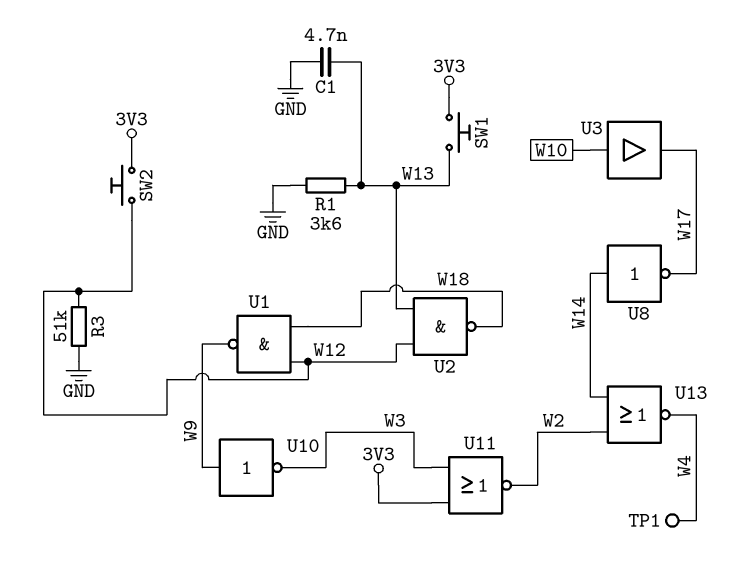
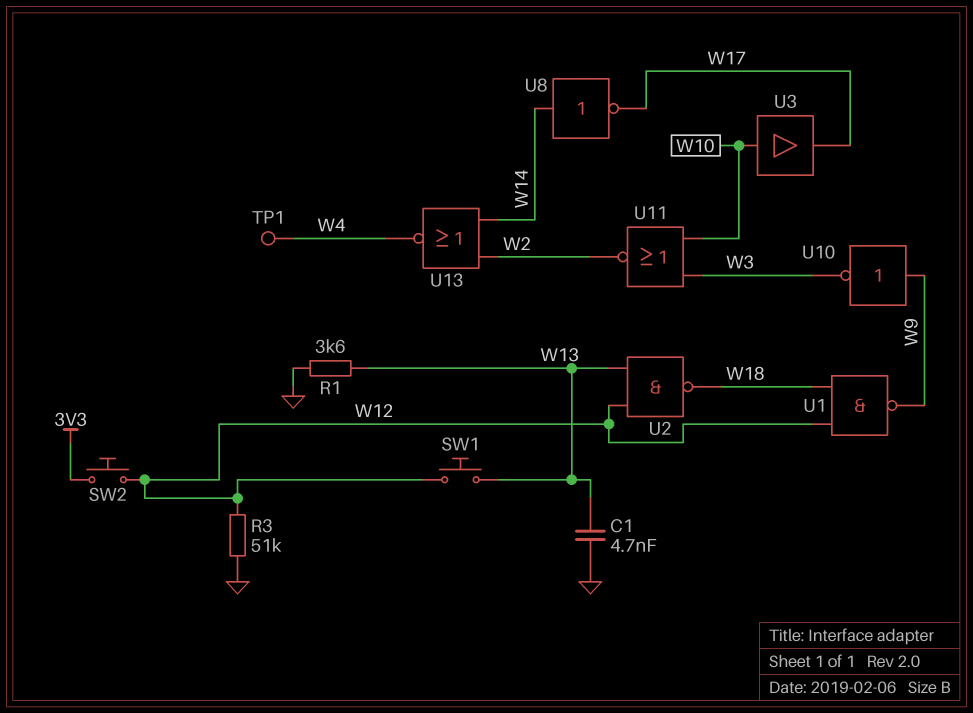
SW1: button (3V3, W13) -> button (W12, W13)
U11: NOR (in 3V3, in W3, out W2) -> NOR (in W3, in W10, out W2)

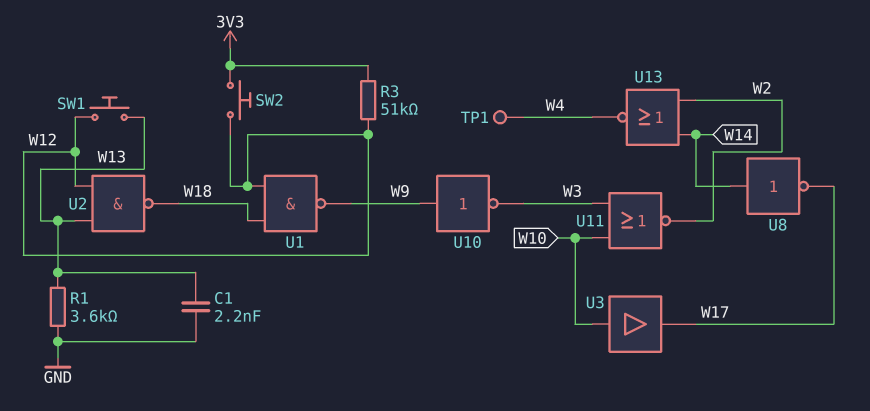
C1: 4.7nF (GND, W13) -> 2.2nF (GND, W13)
R3: 51k (GND, W12) -> 51k (3V3, W12)

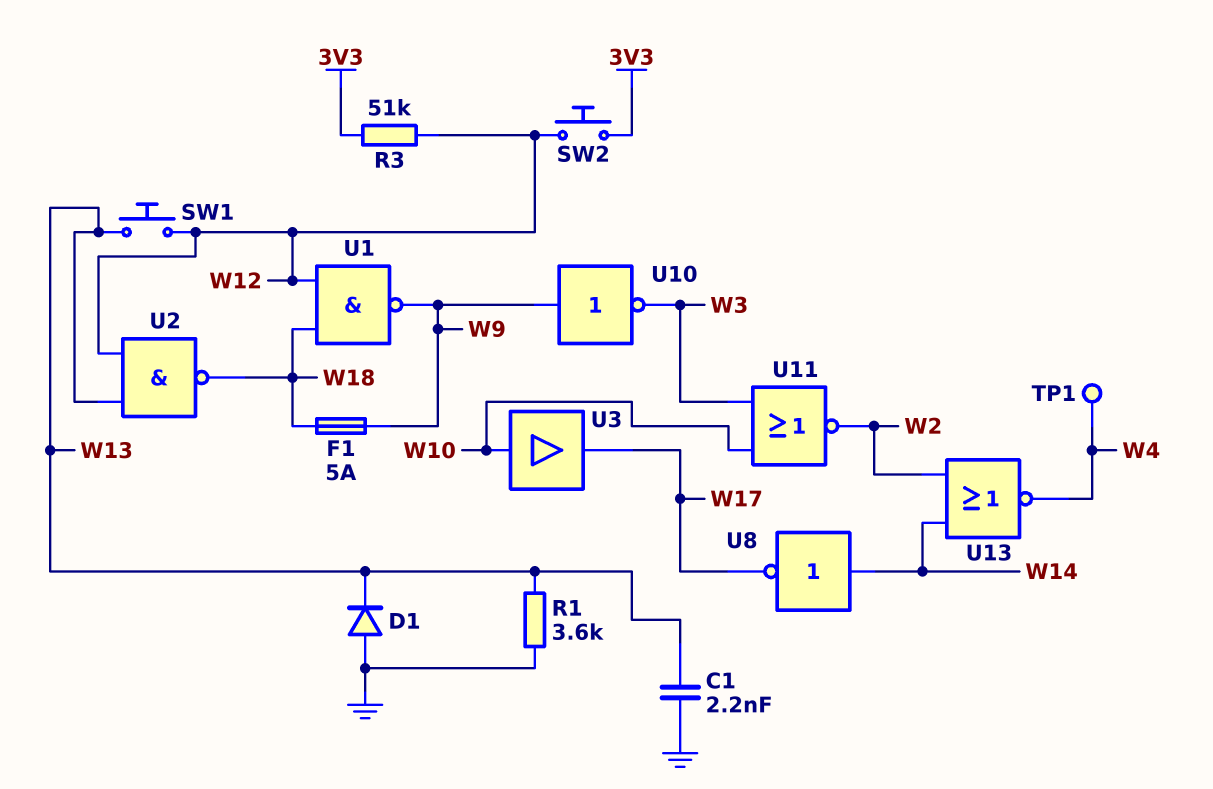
D1: none -> diode (A GND, K W13)
F1: none -> 5A (W9, W18)

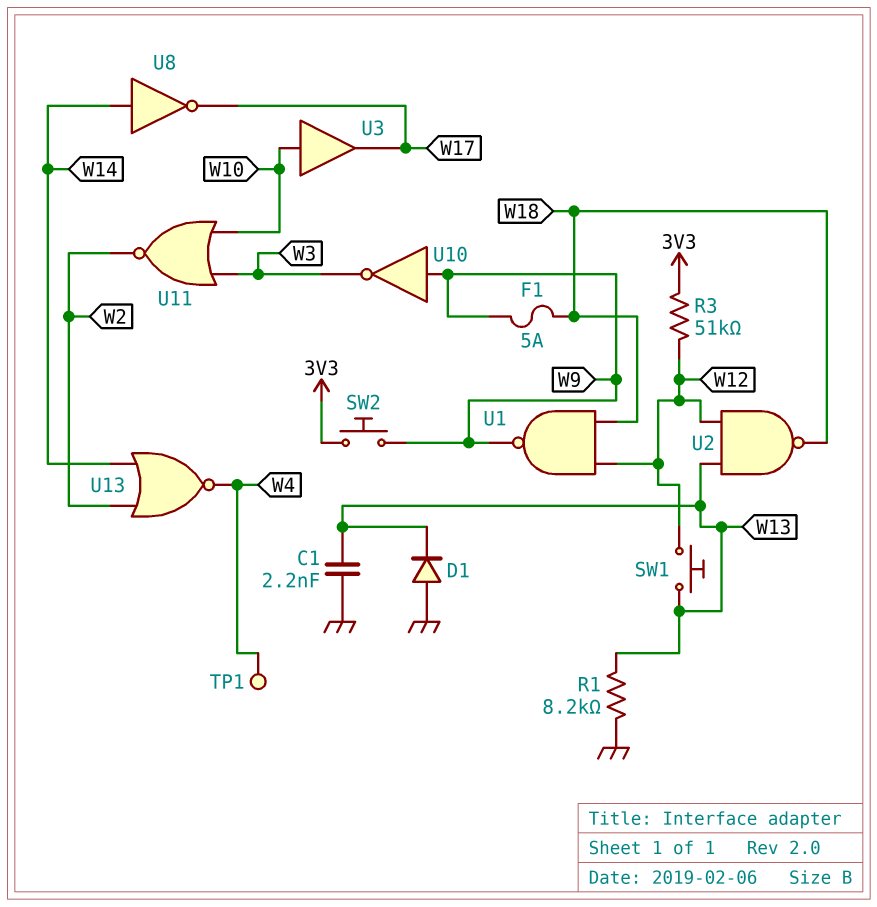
R1: 3.6k (GND, W13) -> 8.2k (GND, W13)
SW2: button (3V3, W12) -> button (3V3, W9)

